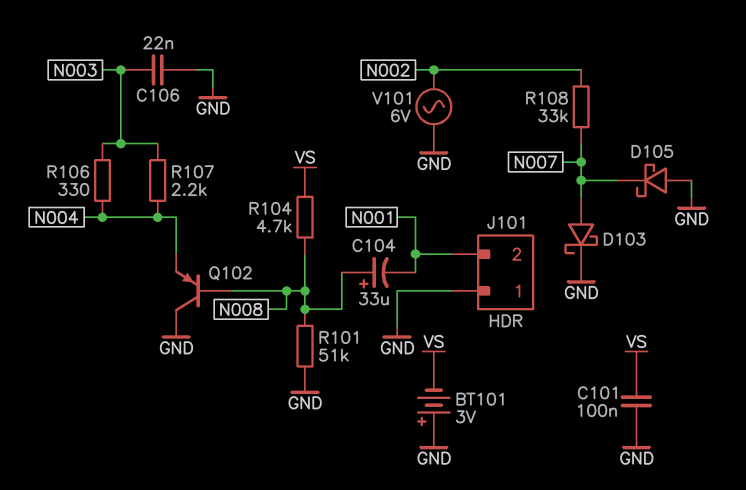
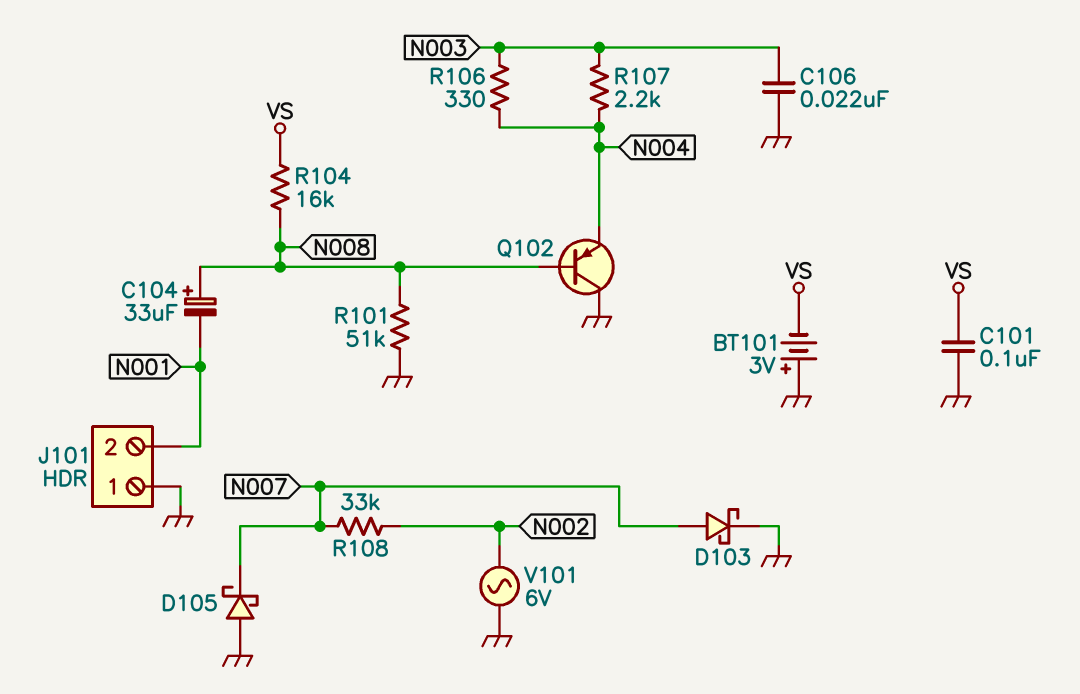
R104: 4.7k (N008, VS) -> 16k (N008, VS)

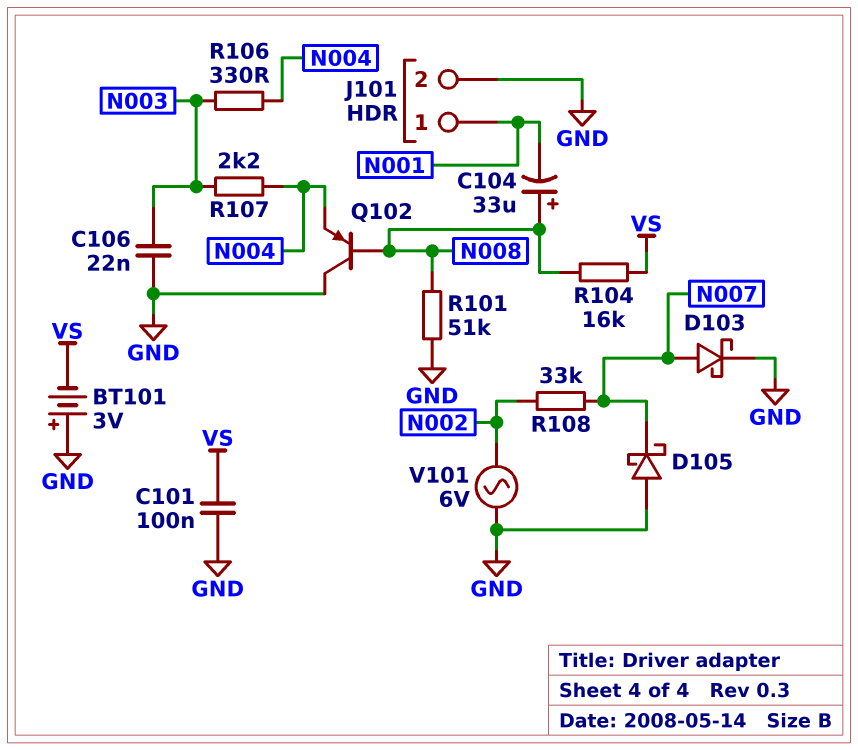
J101 pin 1: GND -> N001
J101 pin 2: N001 -> GND

